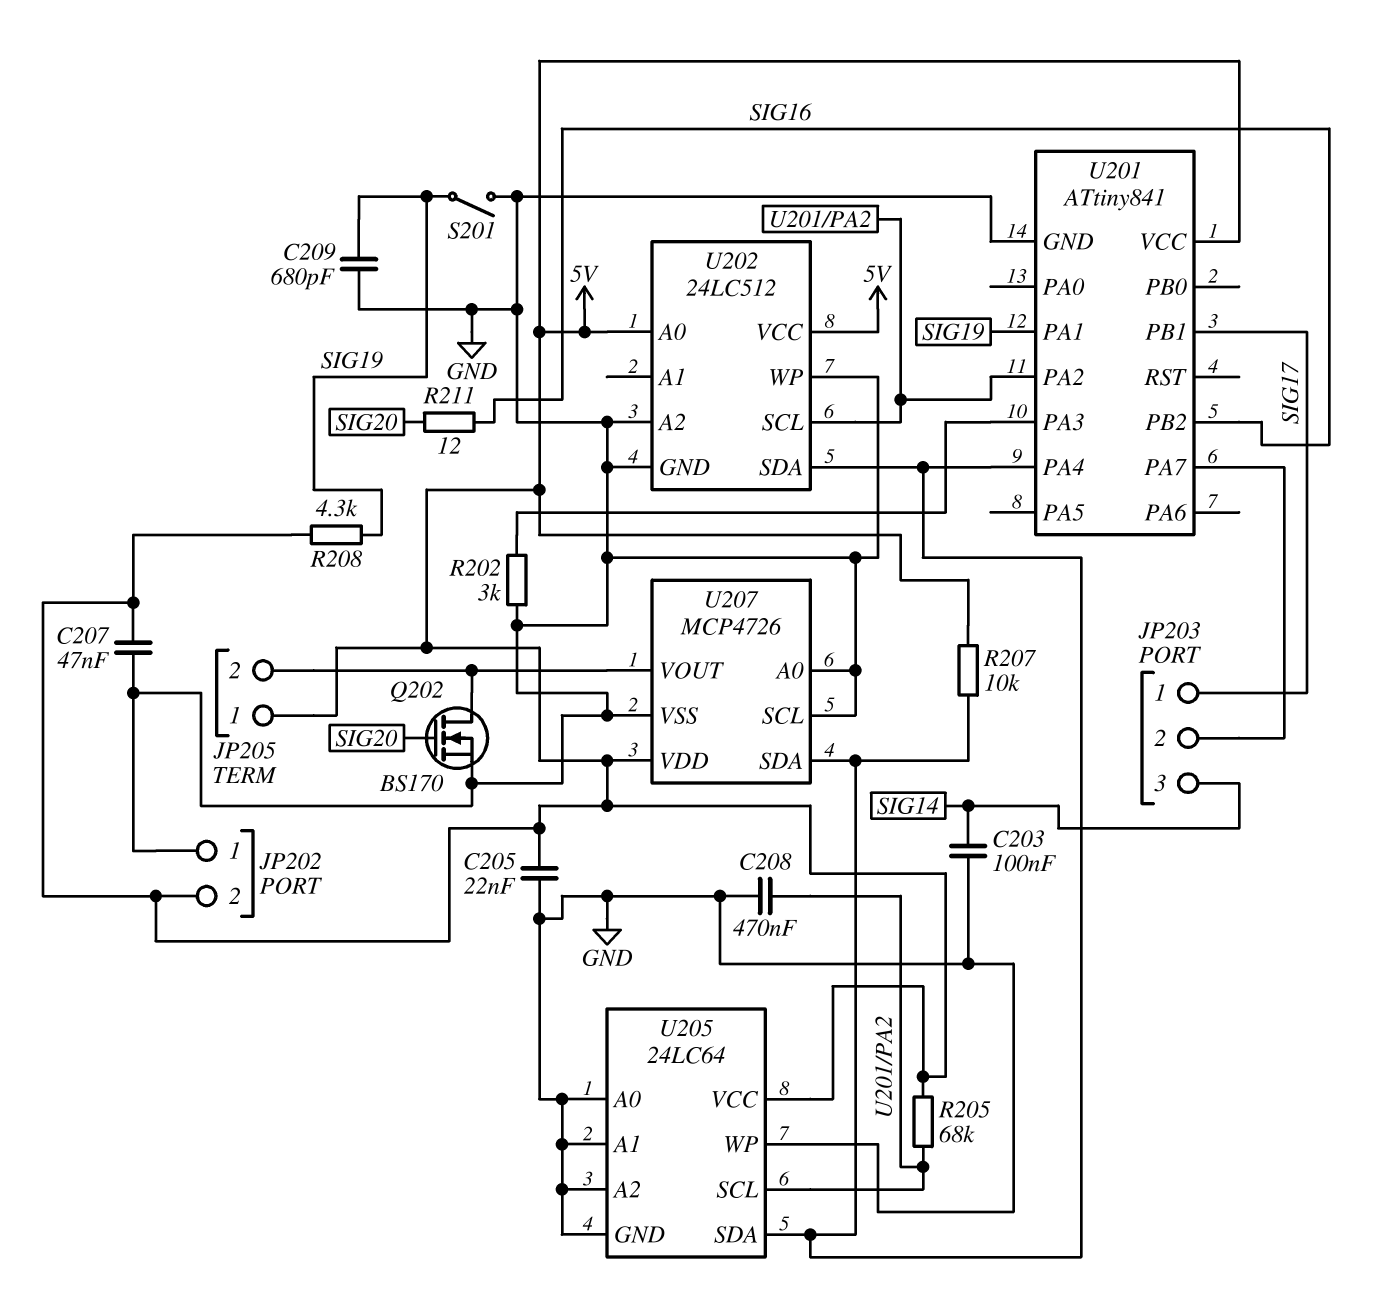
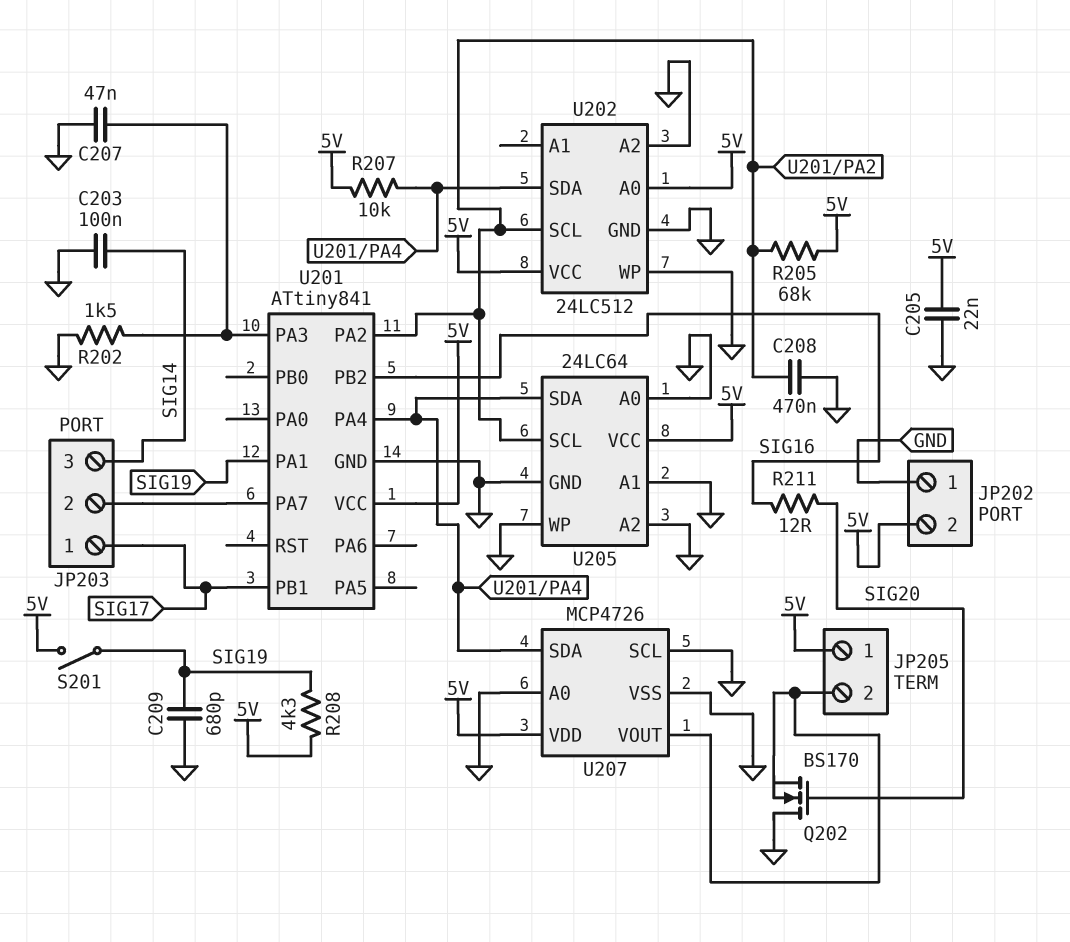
C207: 47nF (5V, GND) -> 47nF (GND, U201/PA3)
Q202: NMOS BS170 (G SIG20, D JP205/2, S GND) -> NMOS BS170 (G SIG20, D GND, S JP205/2)
R202: 3k (GND, U201/PA3) -> 1.5k (GND, U201/PA3)
S201: switch (GND, SIG19) -> switch (5V, SIG19)

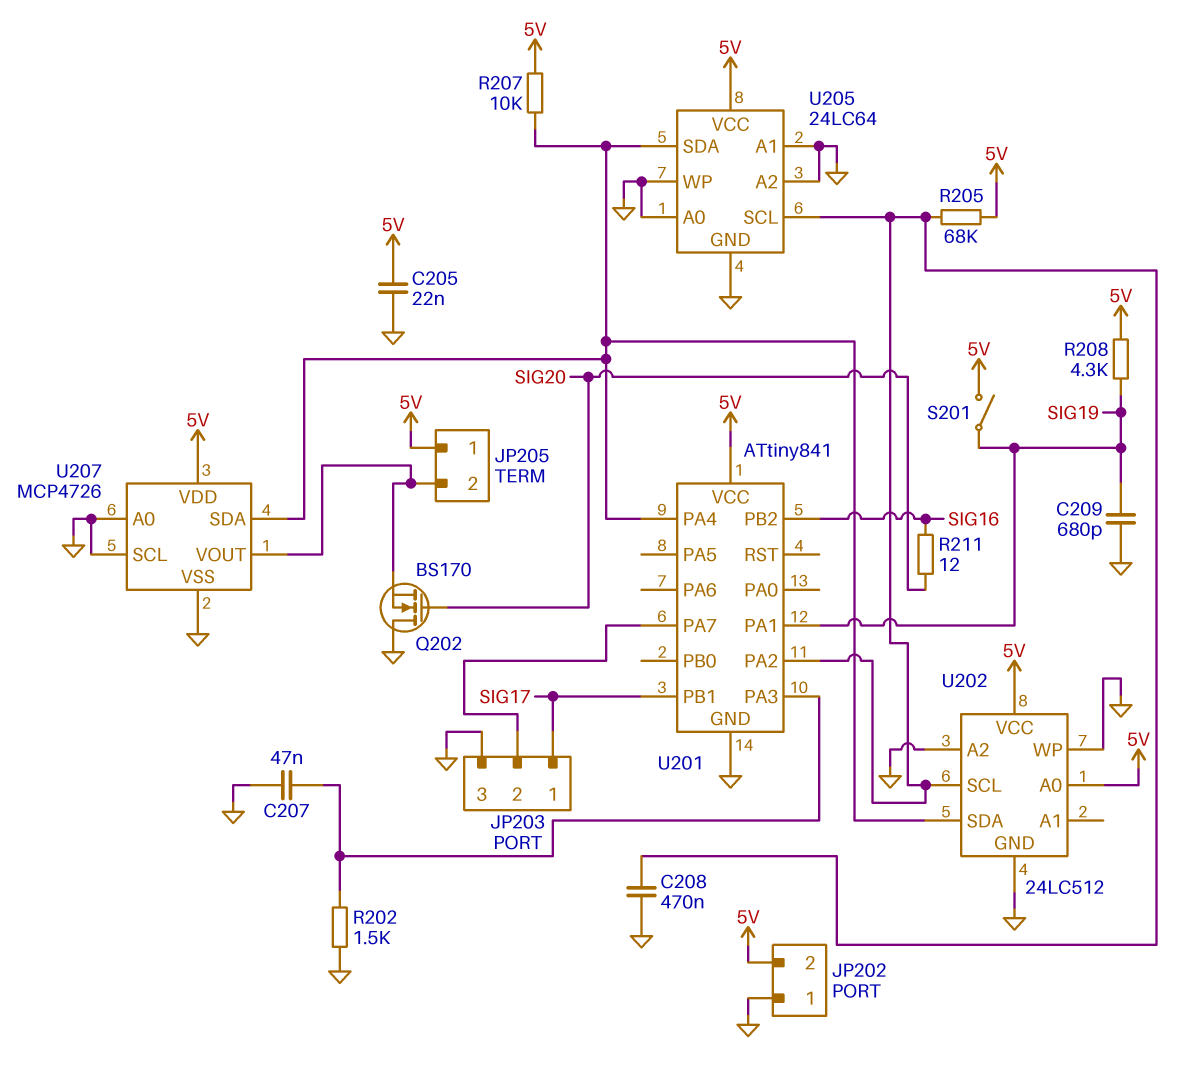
C203: 100nF (GND, SIG14) -> none
JP203 pin 3: SIG14 -> GND

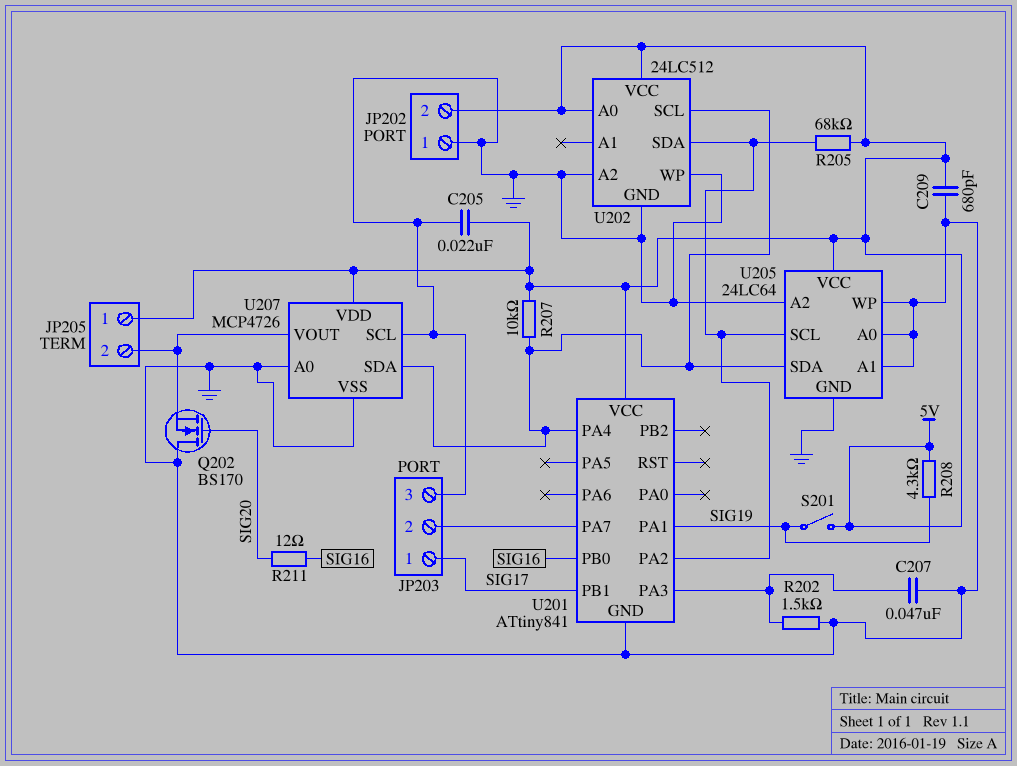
C208: 470nF (GND, U201/PA2) -> none
C209: 680pF (GND, SIG19) -> 680pF (5V, GND)
U201 pin PB0: none -> SIG16
U201 pin PB2: SIG16 -> none
U202 pin SCL: U201/PA2 -> U201/PA4
U202 pin SDA: U201/PA4 -> U201/PA2

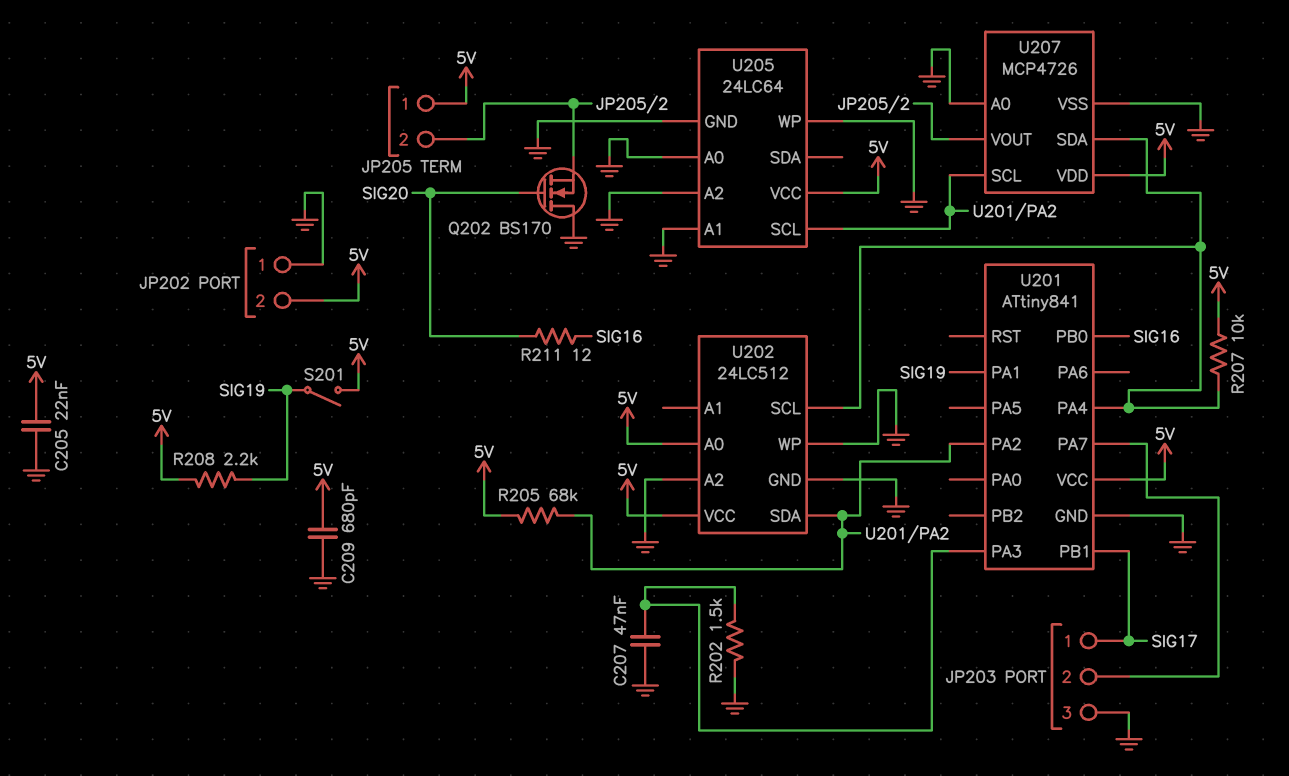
R208: 4.3k (5V, SIG19) -> 2.2k (5V, SIG19)
U205 pin SDA: U201/PA4 -> none
U207 pin SCL: GND -> U201/PA2

